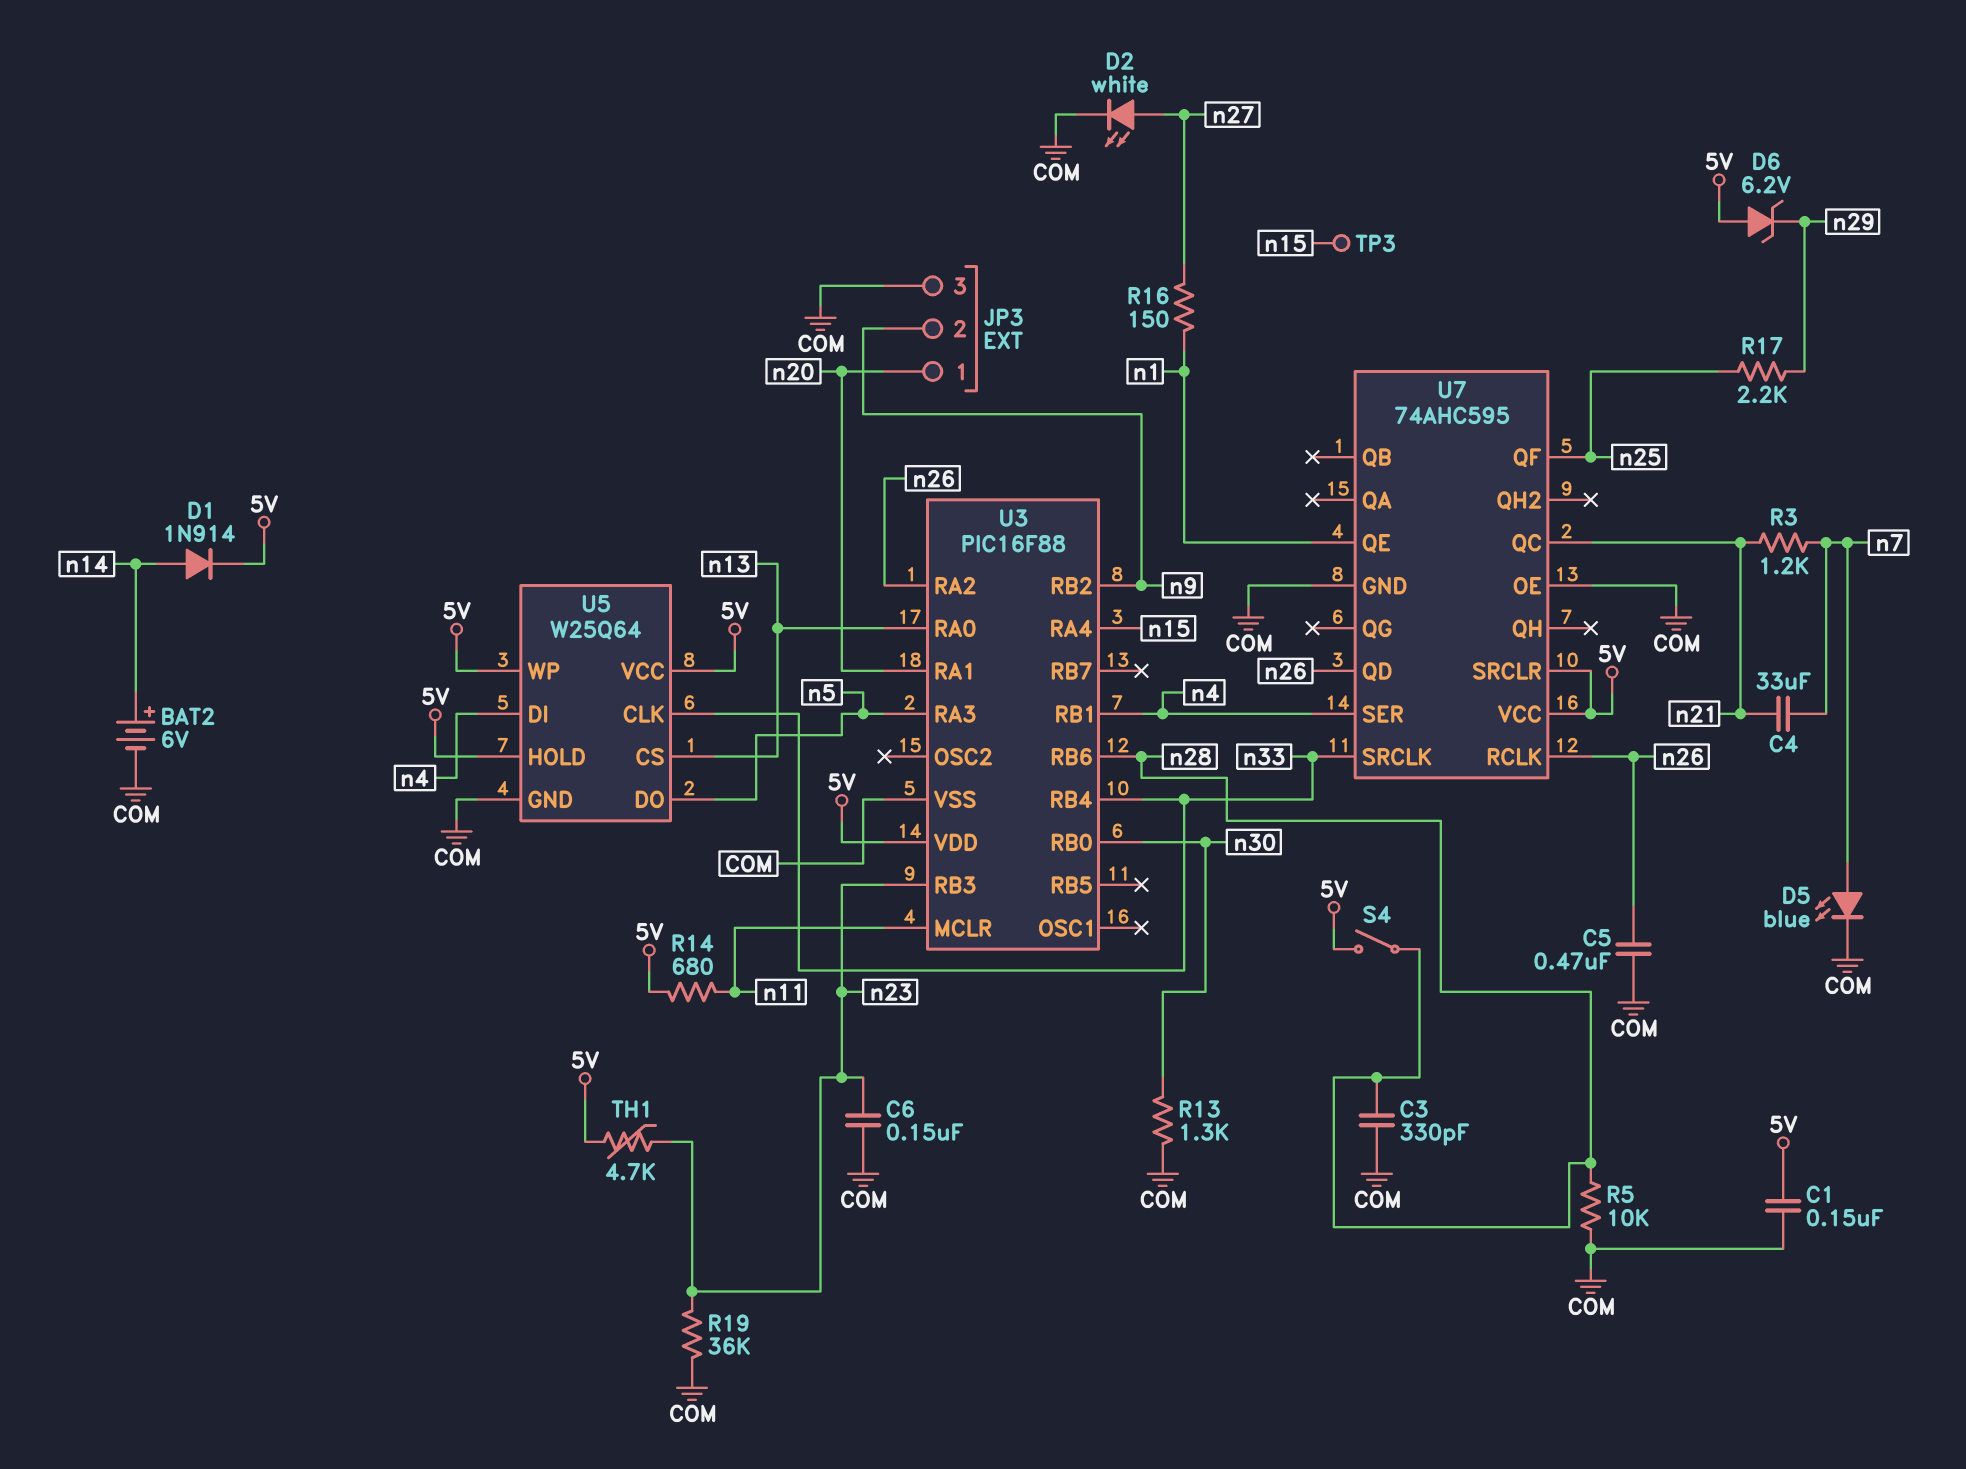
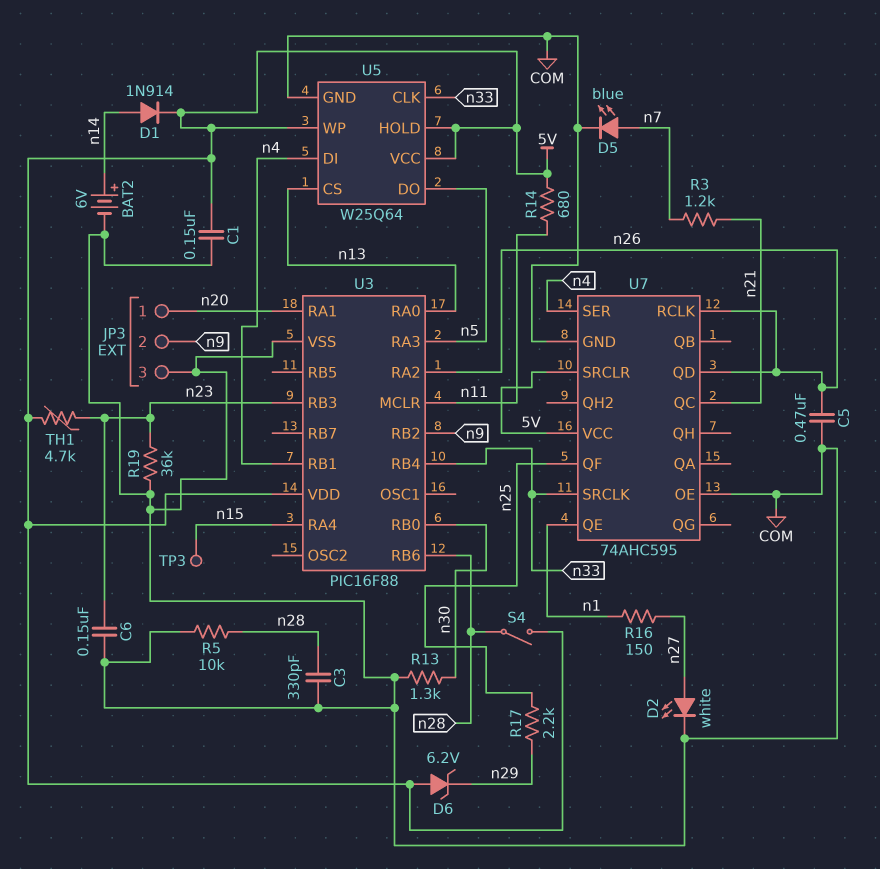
C4: 33uF (n7, n21) -> none

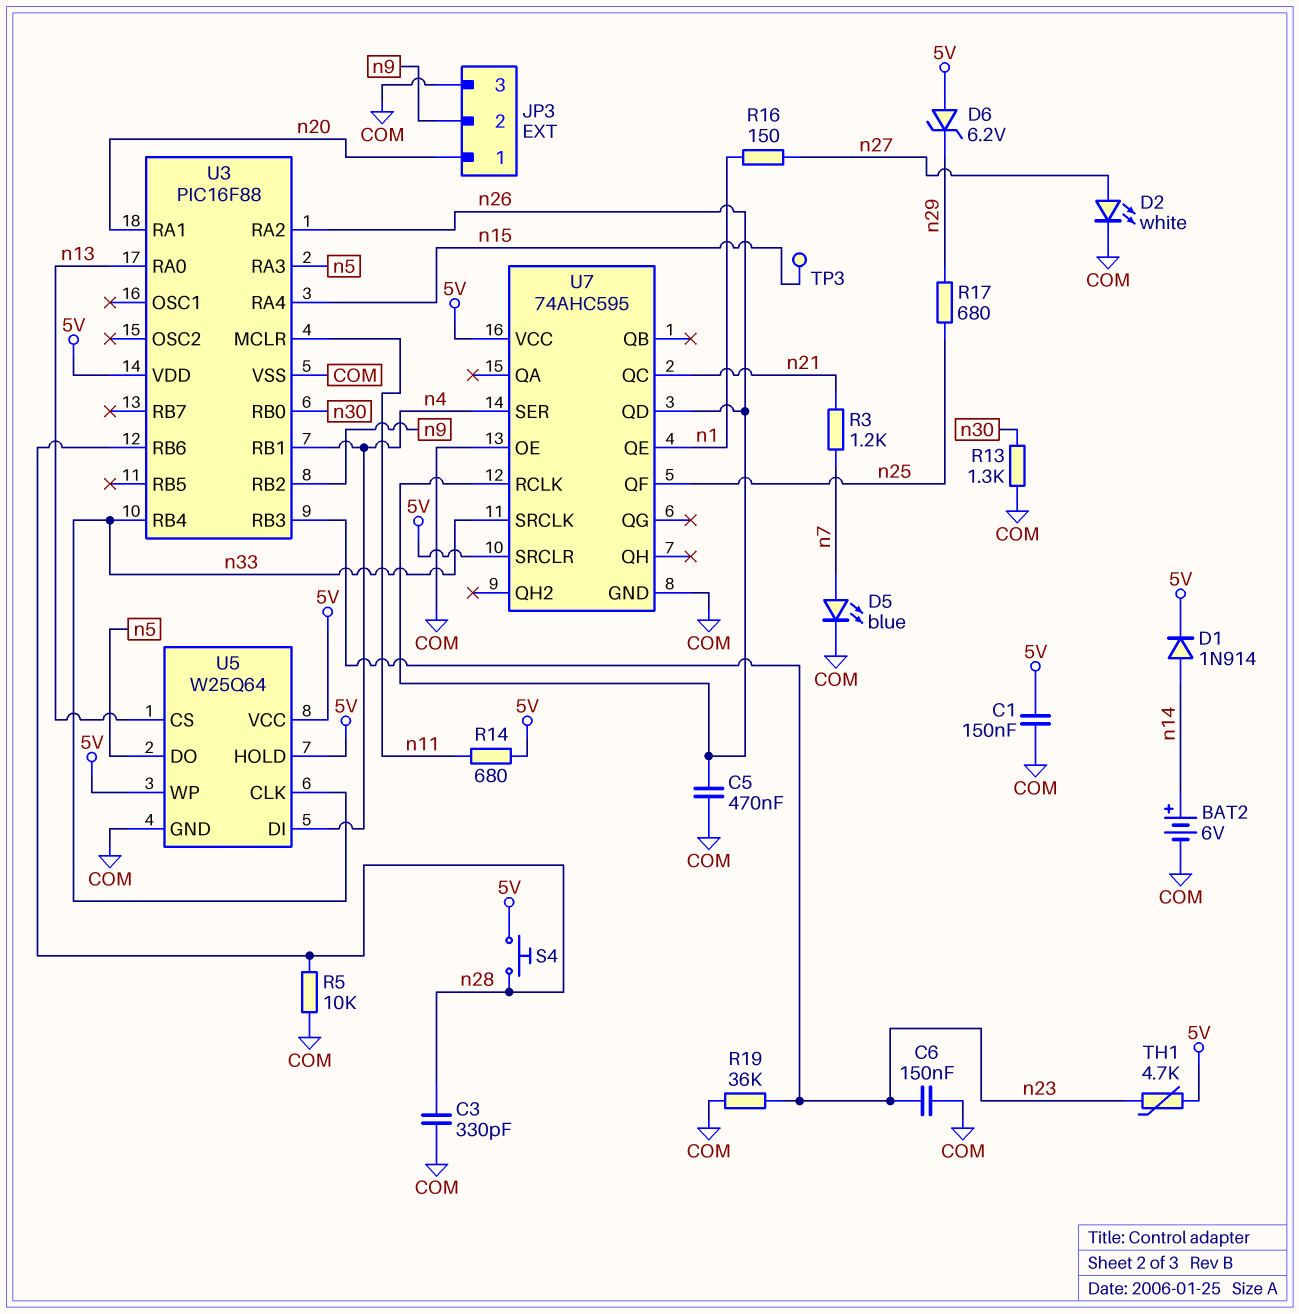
R17: 2.2k (n25, n29) -> 680 (n25, n29)
S4: switch (5V, n28) -> button (5V, n28)

